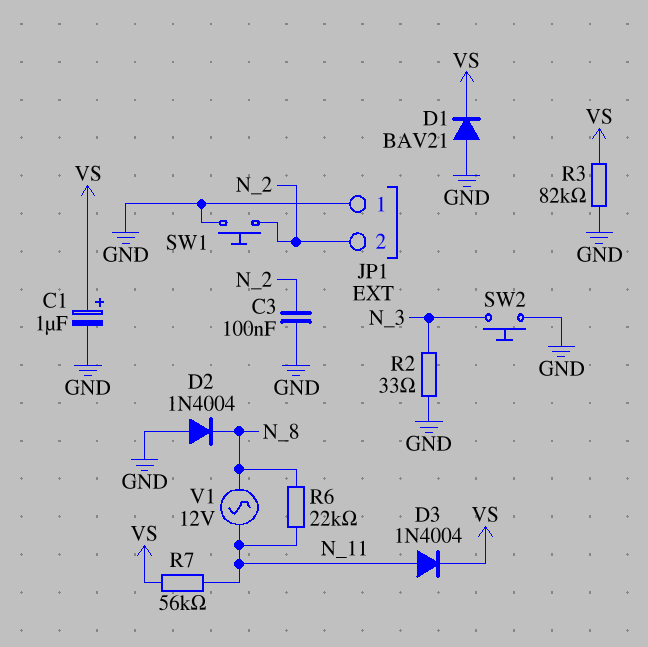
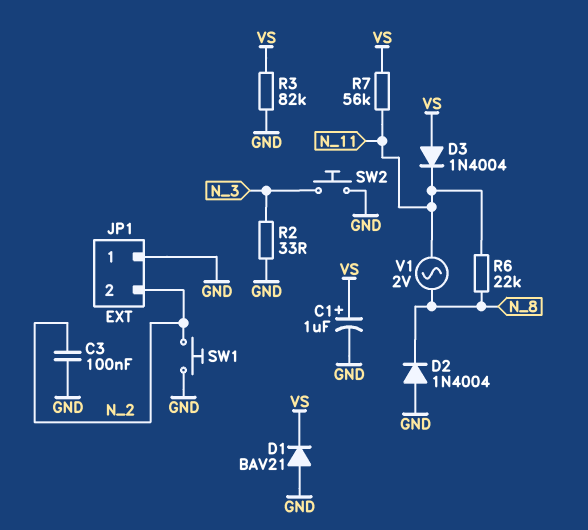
D3: diode 1N4004 (A N_11, K VS) -> diode 1N4004 (A VS, K N_11)
V1: AC 12V (N_8, N_11) -> AC 2V (N_8, N_11)

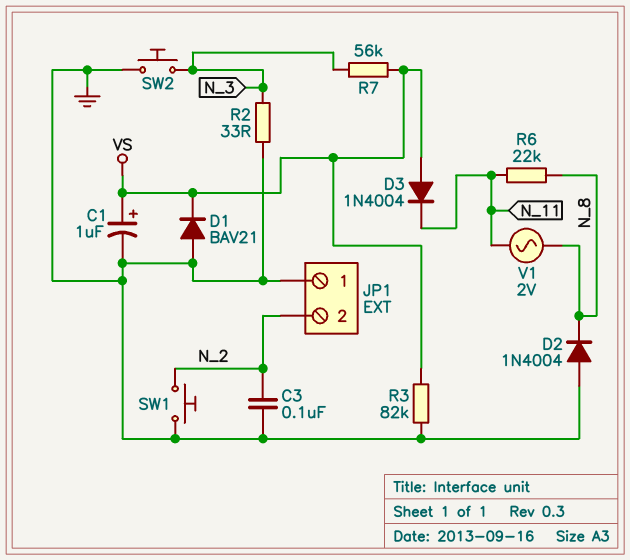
R7: 56k (N_11, VS) -> 56k (N_3, VS)

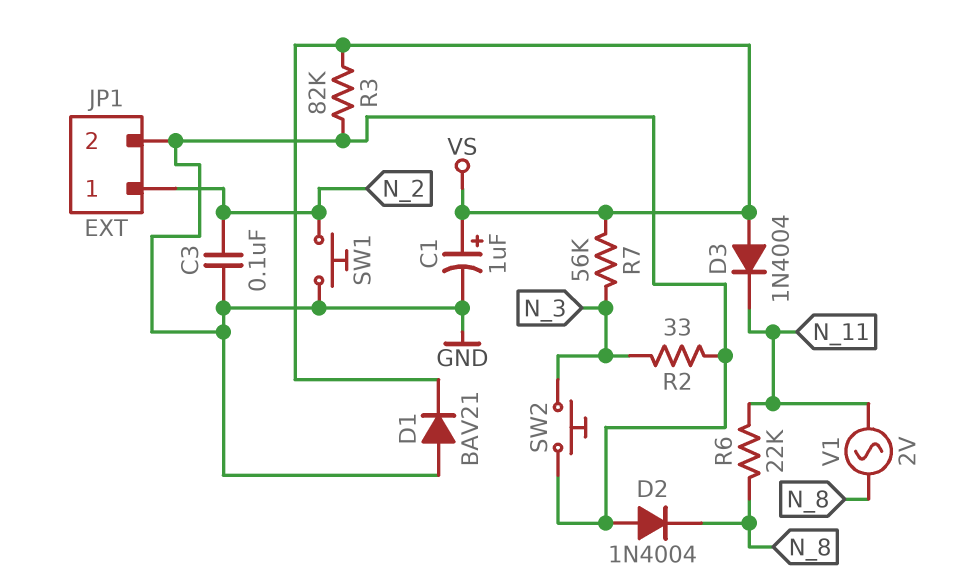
JP1 pin 1: GND -> N_2
JP1 pin 2: N_2 -> GND

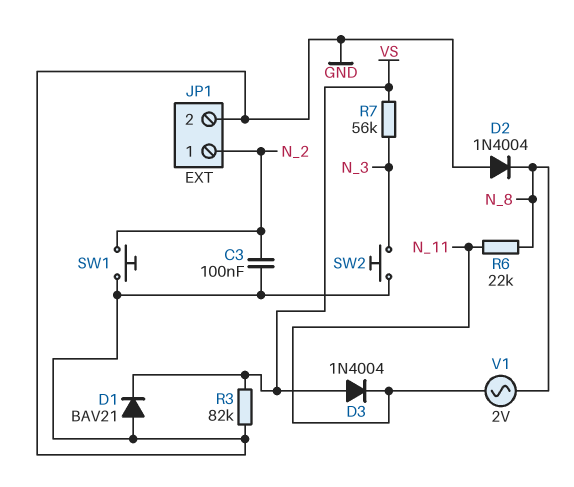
C1: 1uF (plus VS, minus GND) -> none
R2: 33 (GND, N_3) -> none

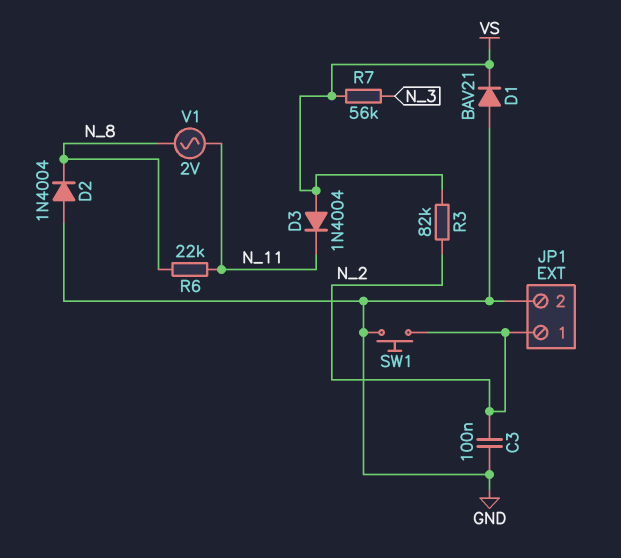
R3: 82k (GND, VS) -> 82k (N_2, VS)
SW2: button (GND, N_3) -> none

